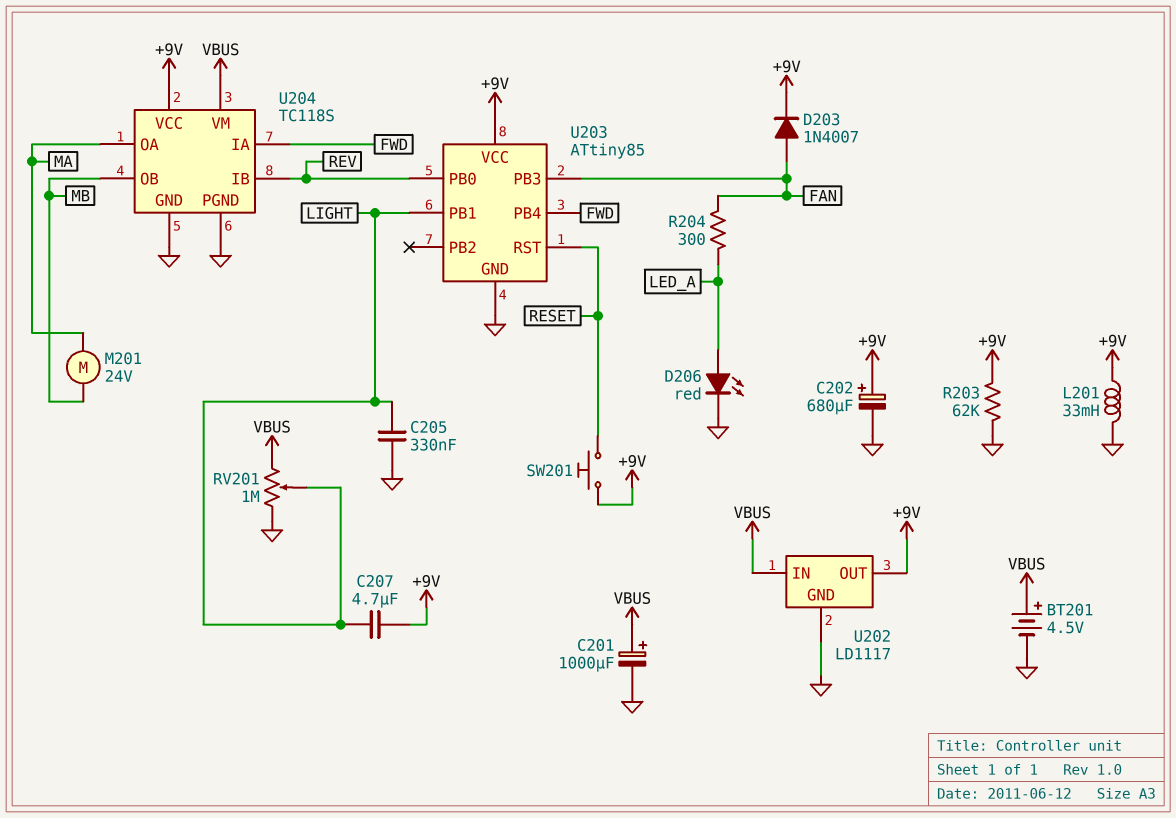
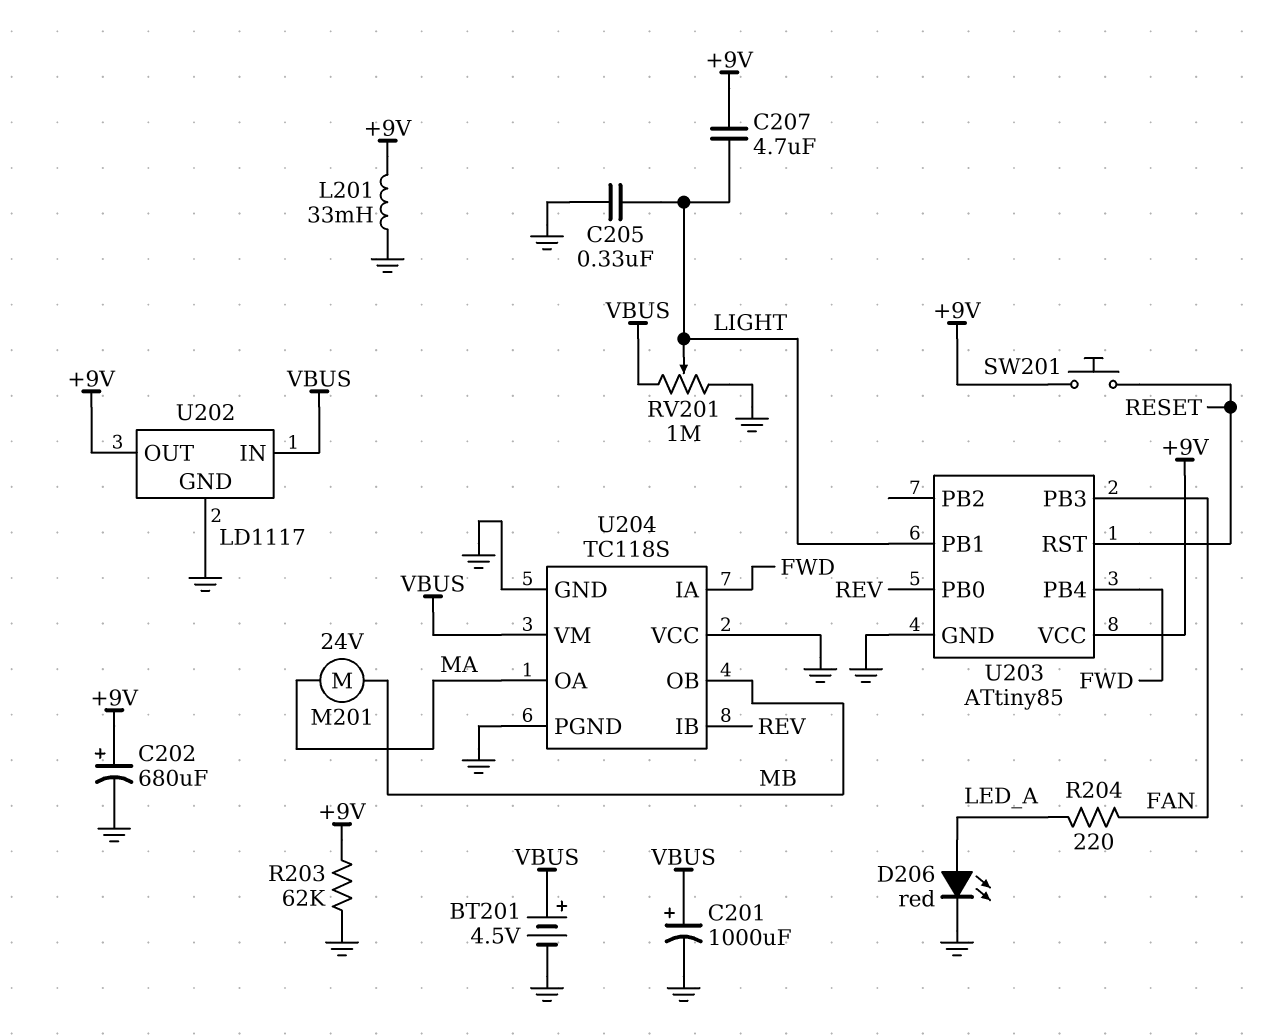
D203: diode 1N4007 (A FAN, K +9V) -> none
R204: 300 (FAN, LED_A) -> 220 (FAN, LED_A)
U204 pin VCC: +9V -> GND

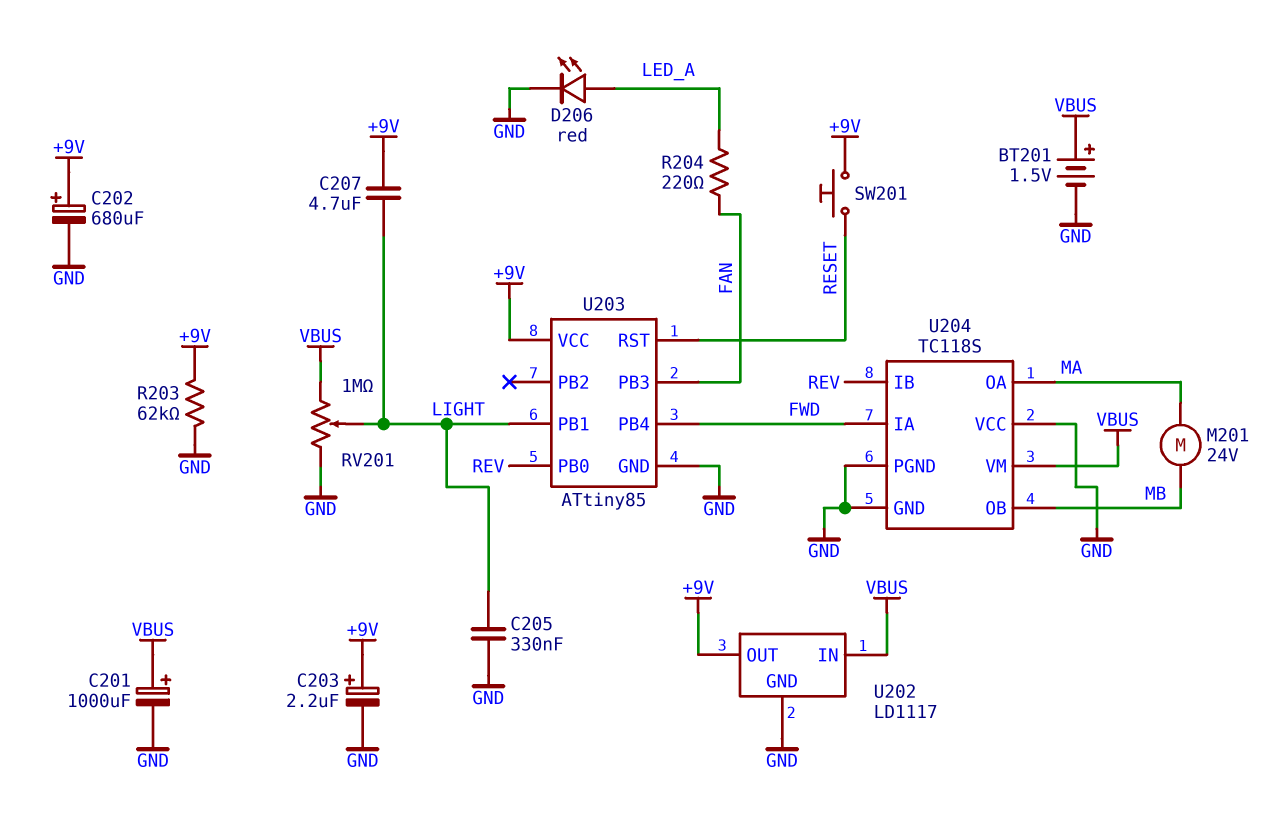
BT201: 4.5V (plus VBUS, minus GND) -> 1.5V (plus VBUS, minus GND)
C203: none -> 2.2uF (plus +9V, minus GND)
L201: 33mH (+9V, GND) -> none

